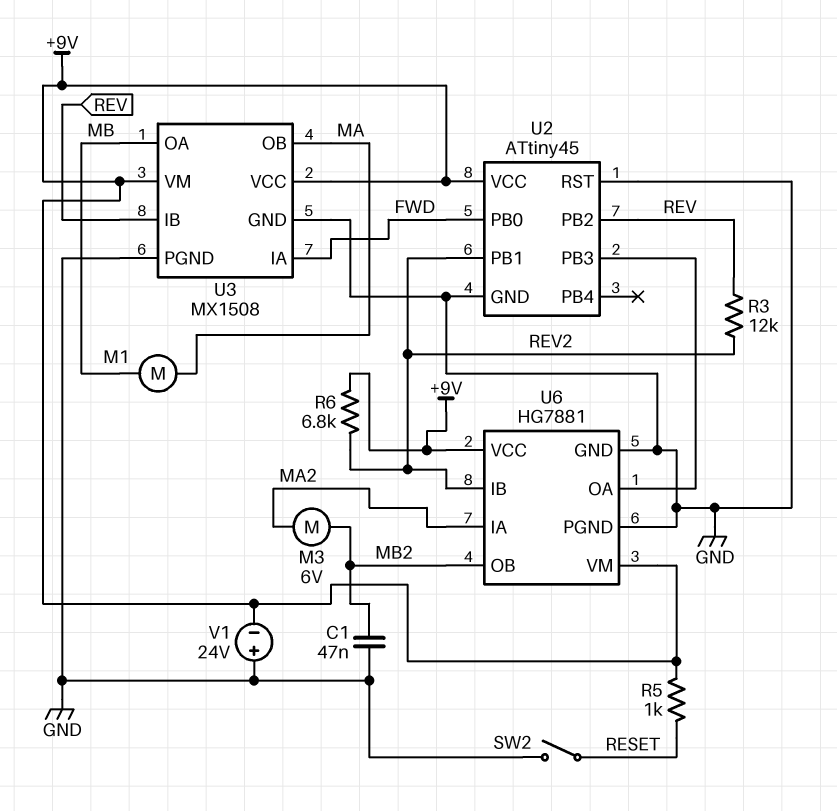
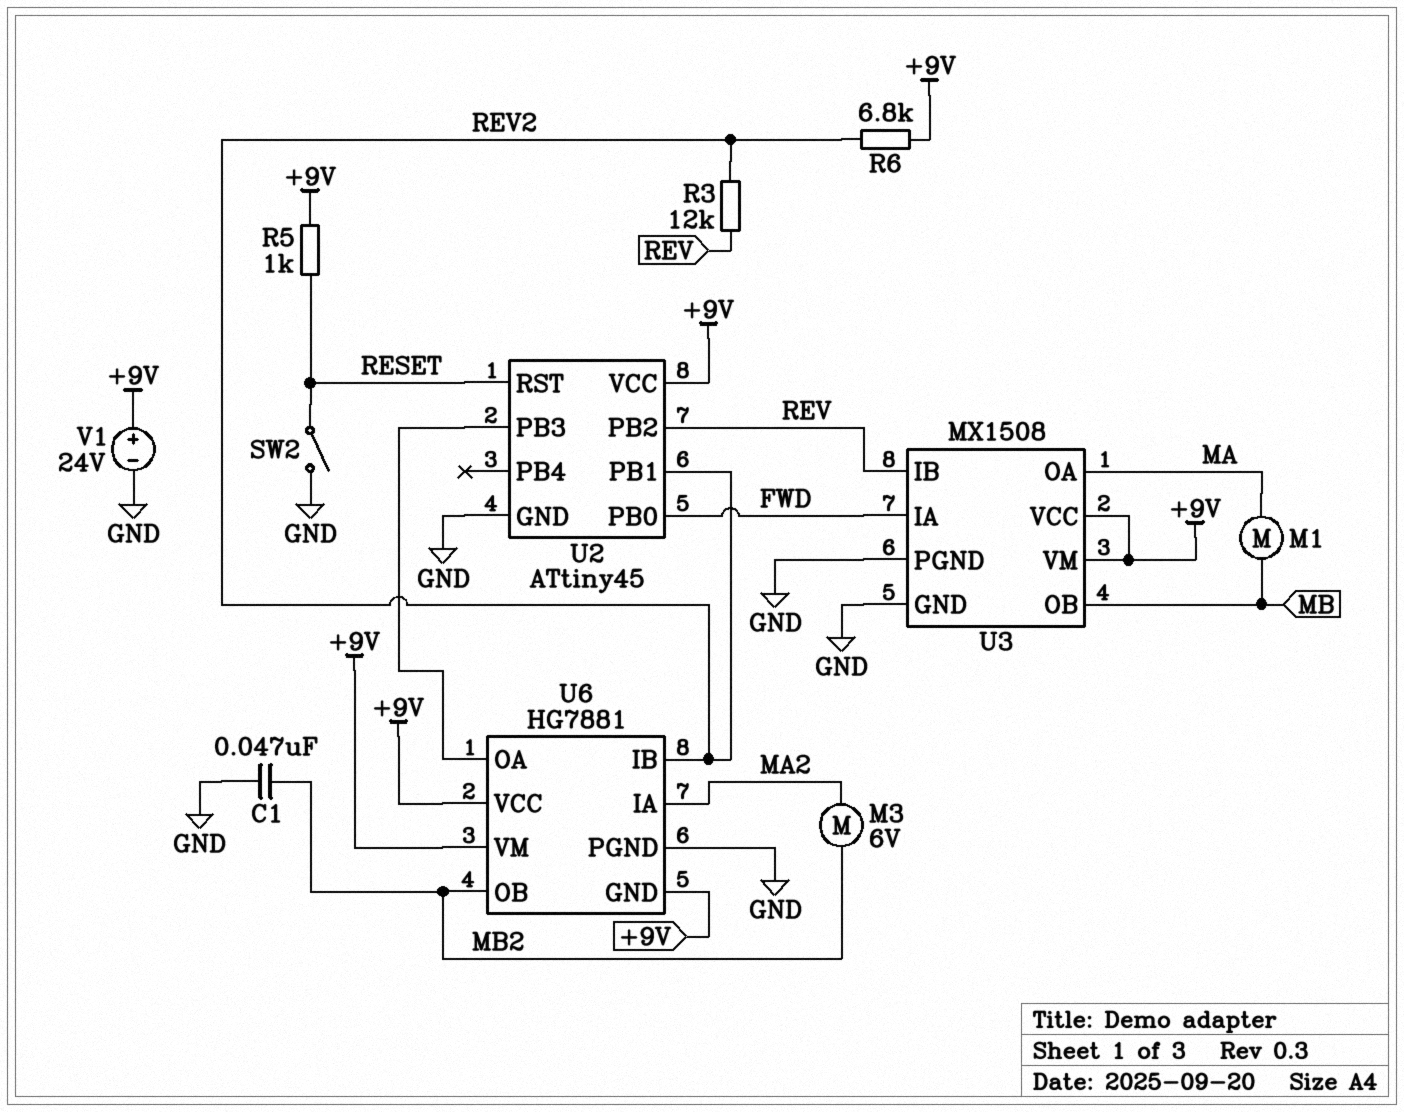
U2 pin RST: GND -> RESET
U3 pin OA: MB -> MA
U3 pin OB: MA -> MB
U6 pin GND: GND -> +9V
V1: 24V (plus GND, minus +9V) -> 24V (plus +9V, minus GND)

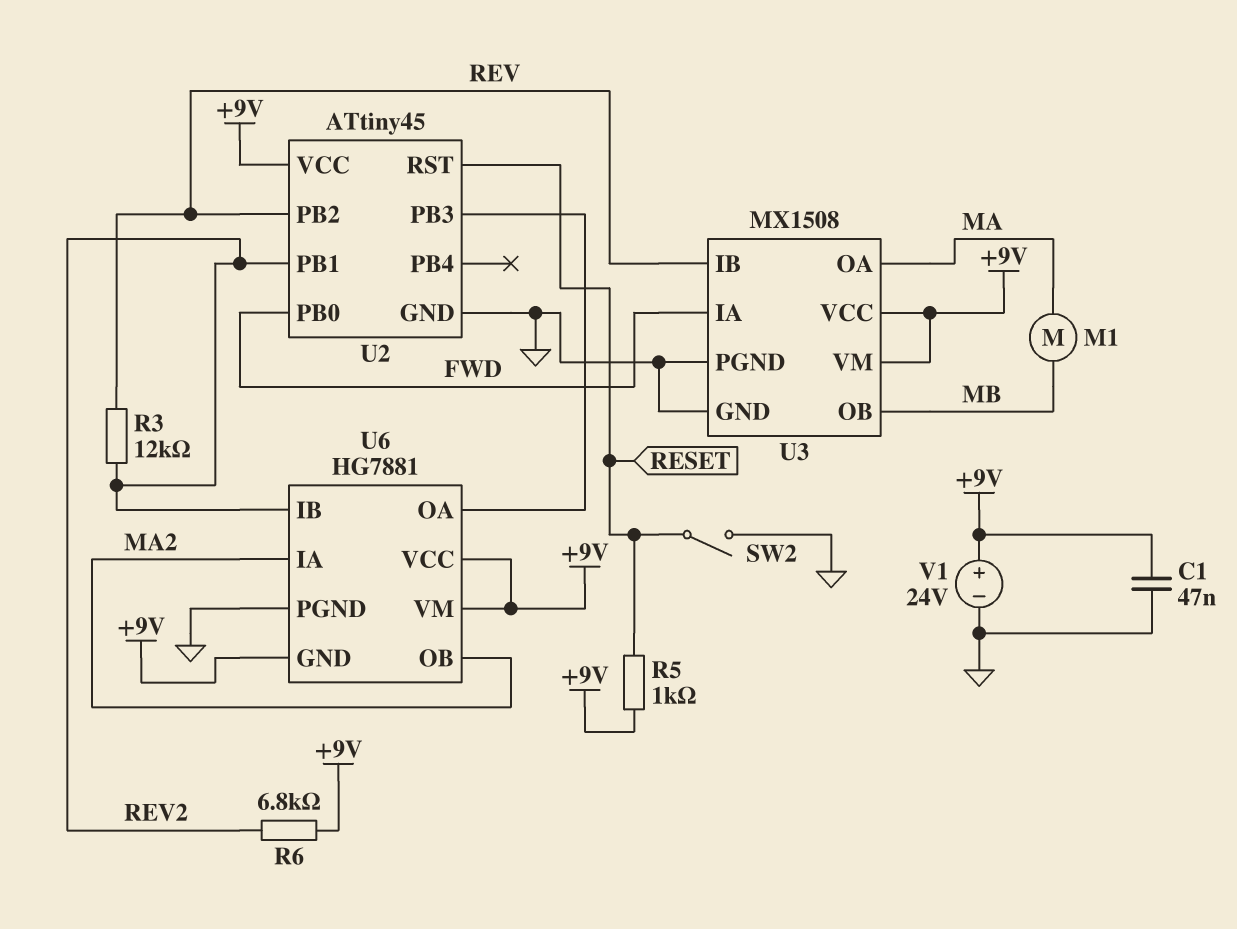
C1: 47nF (GND, MB2) -> 47nF (+9V, GND)
M3: motor 6V (MA2, MB2) -> none
U6 pin OB: MB2 -> MA2

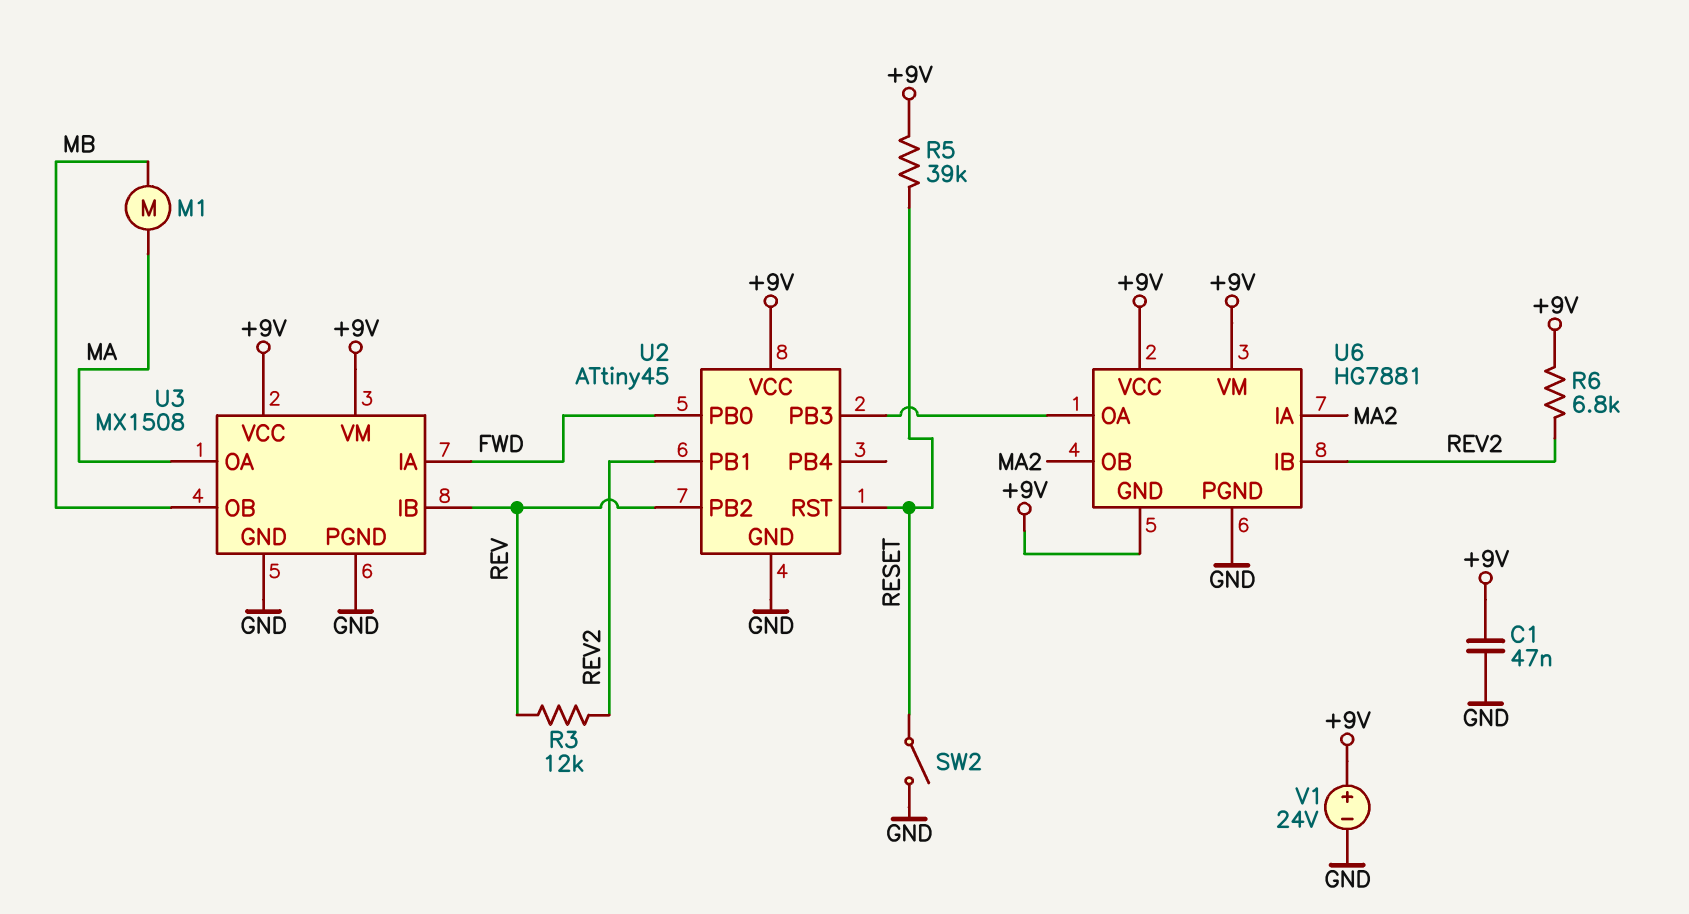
R5: 1k (+9V, RESET) -> 39k (+9V, RESET)

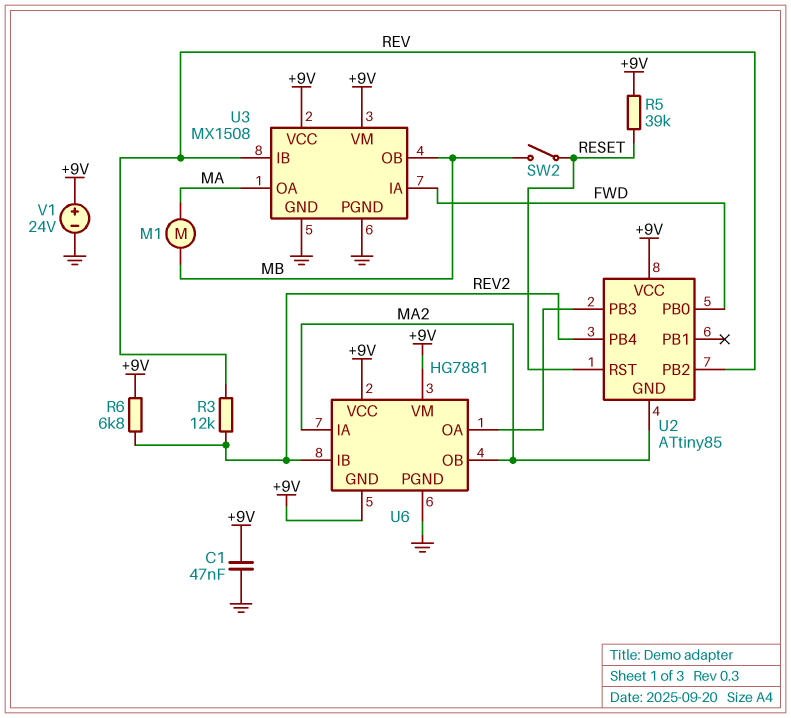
SW2: switch (GND, RESET) -> switch (MB, RESET)
U2: ATtiny45 -> ATtiny85
U2 pin GND: GND -> MA2
U2 pin PB1: REV2 -> none
U2 pin PB4: none -> REV2

